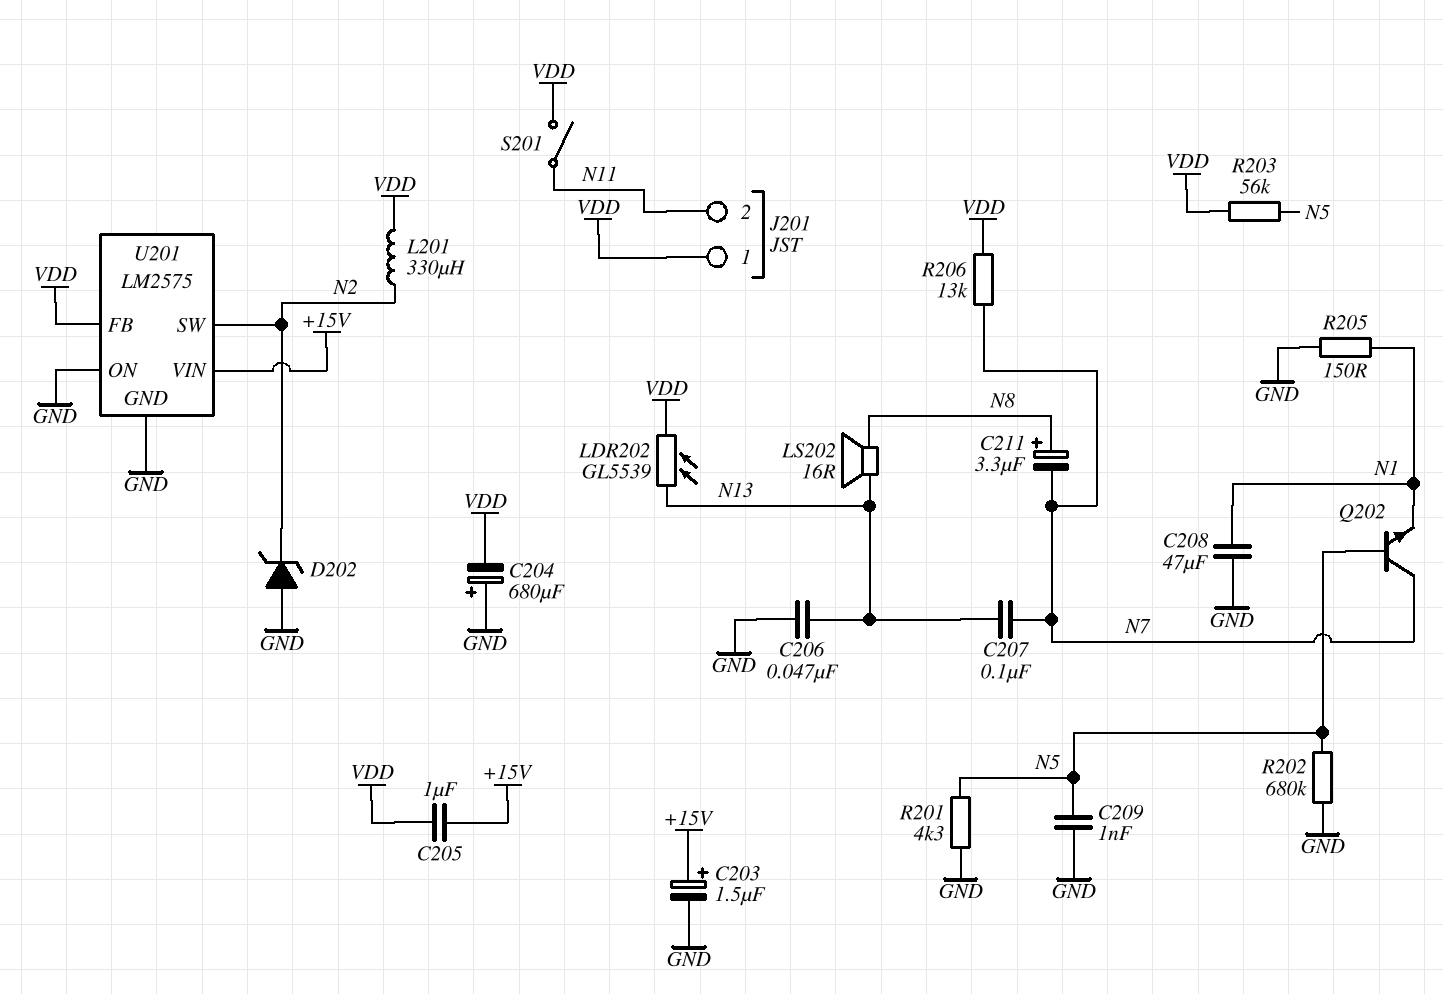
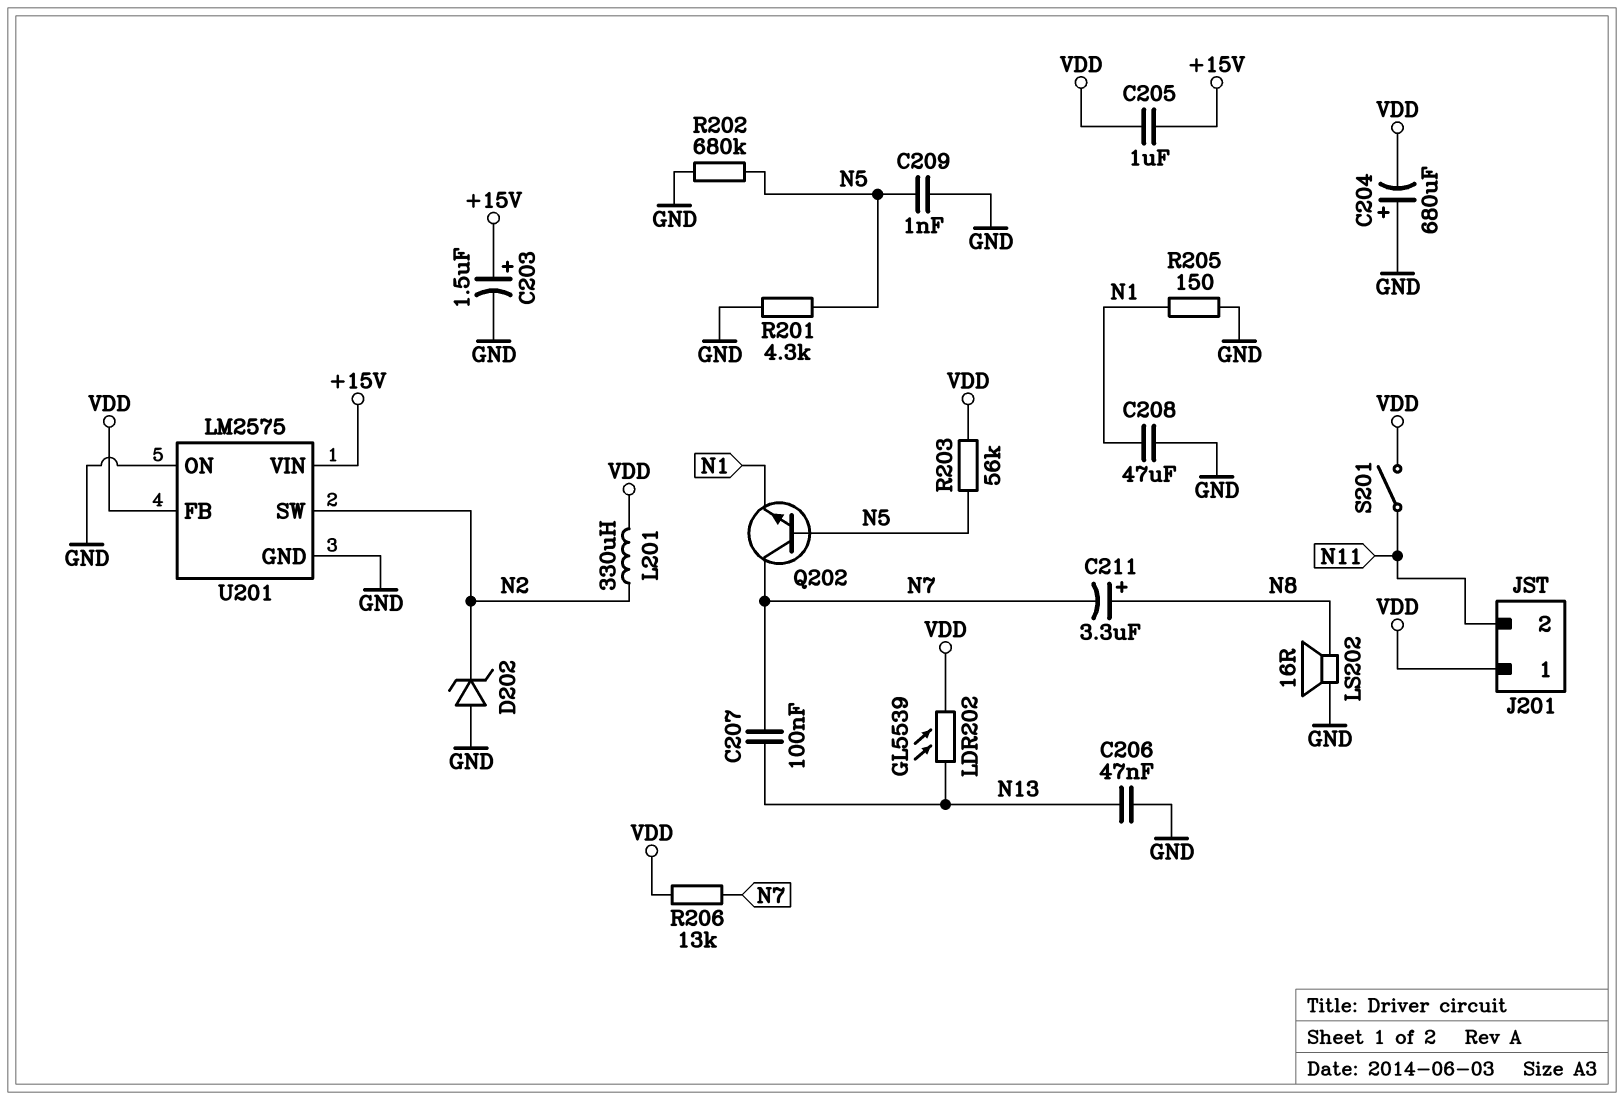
LS202: speaker 16R (N8, N13) -> speaker 16R (GND, N8)

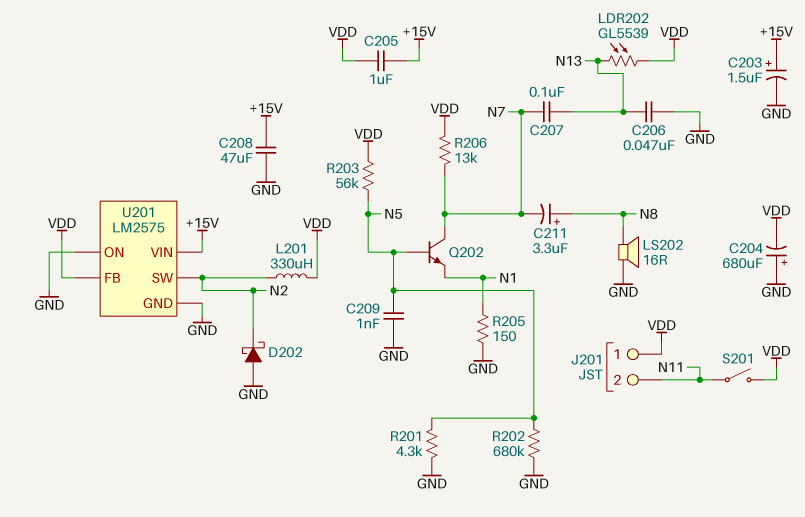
C208: 47uF (GND, N1) -> 47uF (+15V, GND)
D202: zener (A GND, K N2) -> schottky (A GND, K N2)

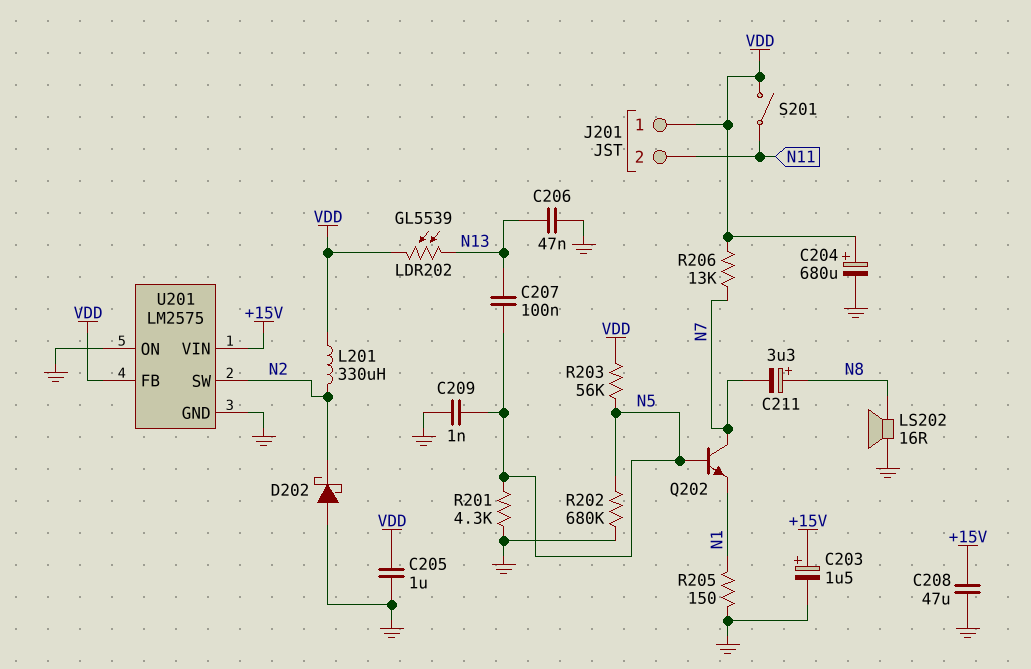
C204: 680uF (plus GND, minus VDD) -> 680uF (plus VDD, minus GND)
C205: 1uF (+15V, VDD) -> 1uF (GND, VDD)
C207: 100nF (N7, N13) -> 100nF (N5, N13)

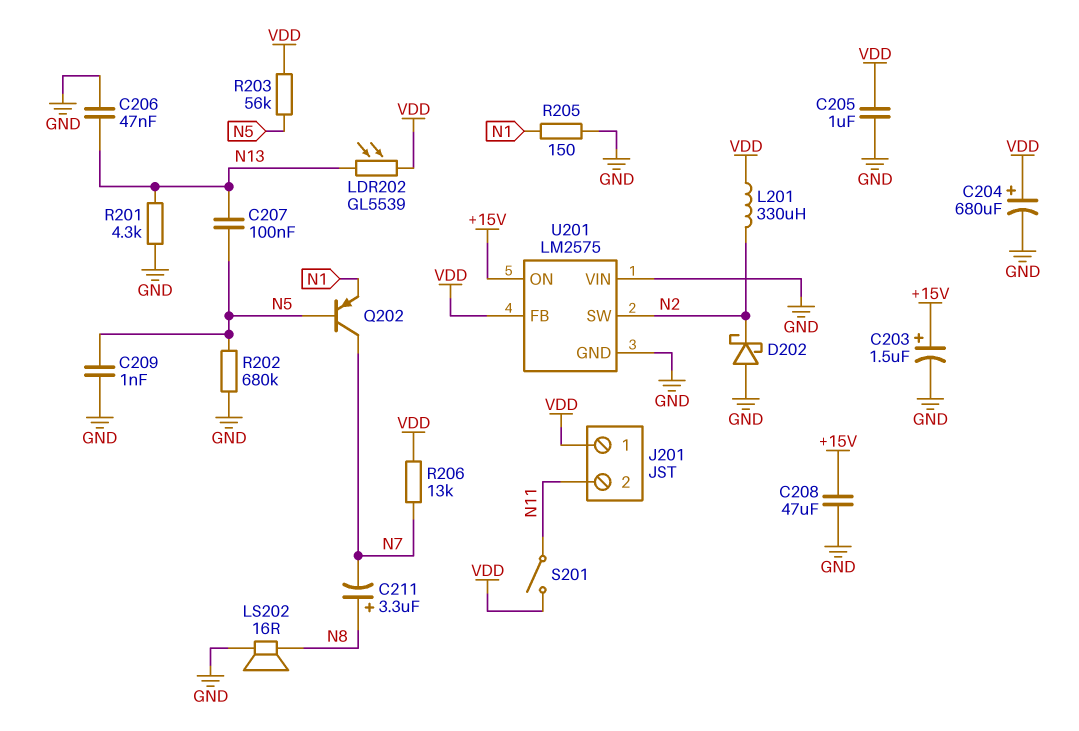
Q202: NPN (B N5, C N7, E N1) -> PNP (B N5, C N7, E N1)
R201: 4.3k (GND, N5) -> 4.3k (GND, N13)
U201 pin ON: GND -> +15V
U201 pin VIN: +15V -> GND

